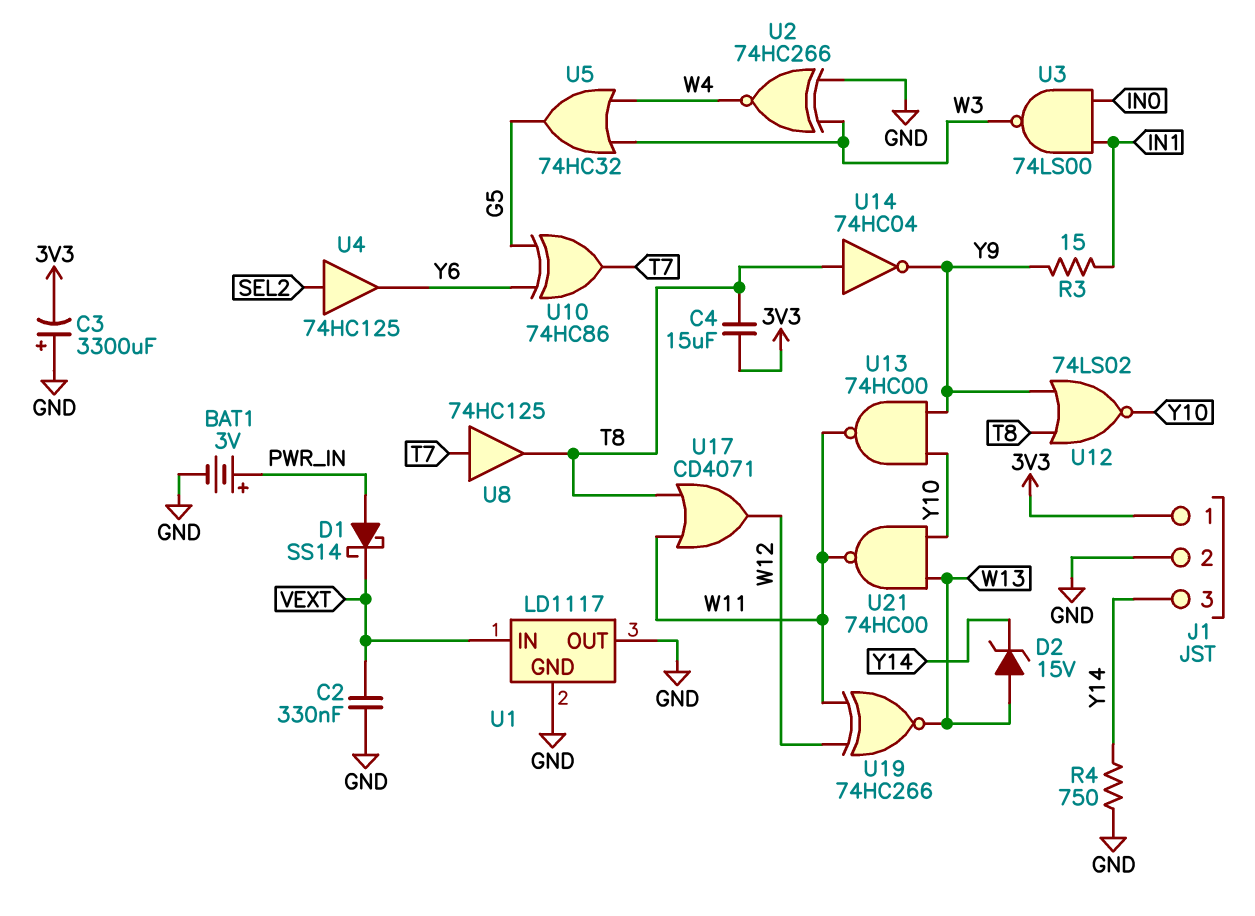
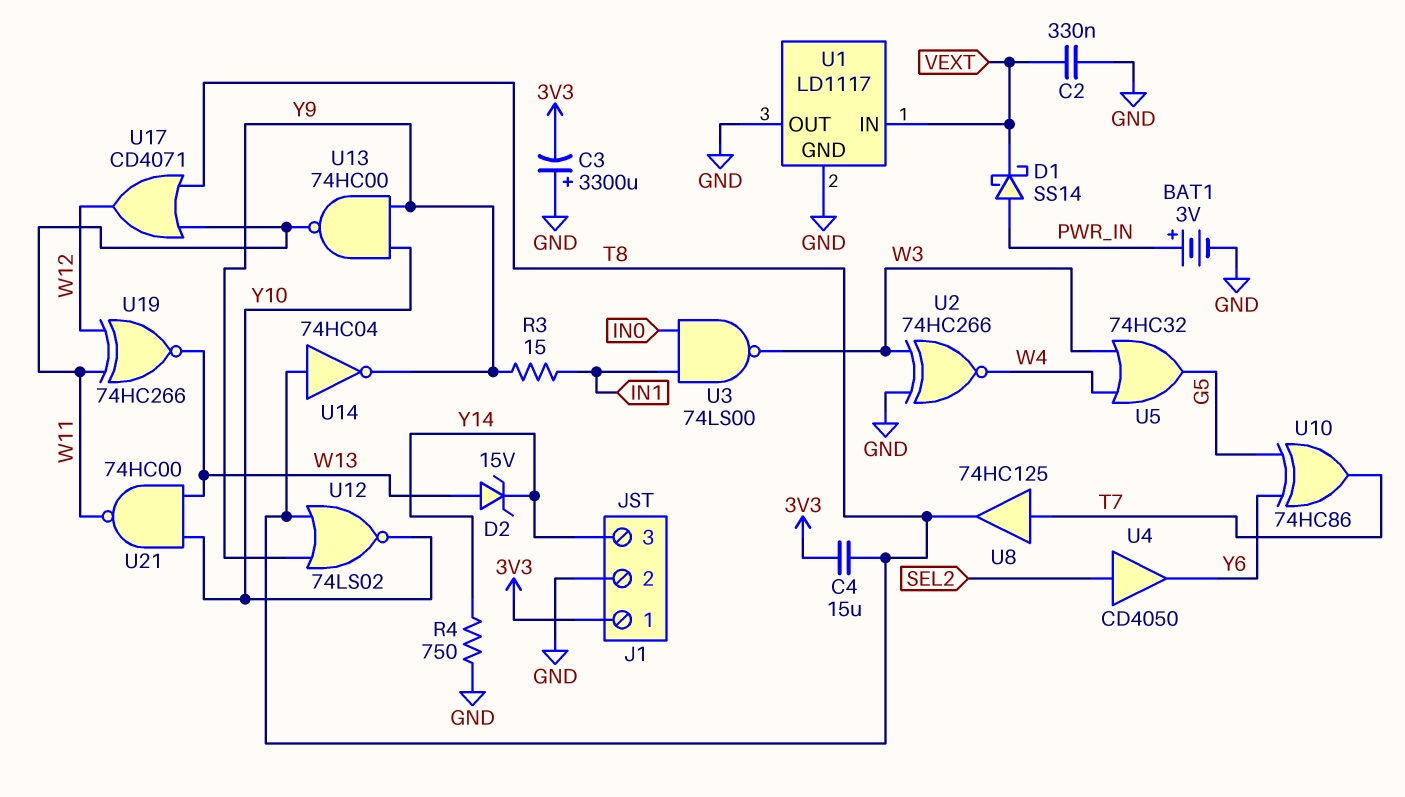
U4: buffer 74HC125 (in SEL2, out Y6) -> buffer CD4050 (in SEL2, out Y6)

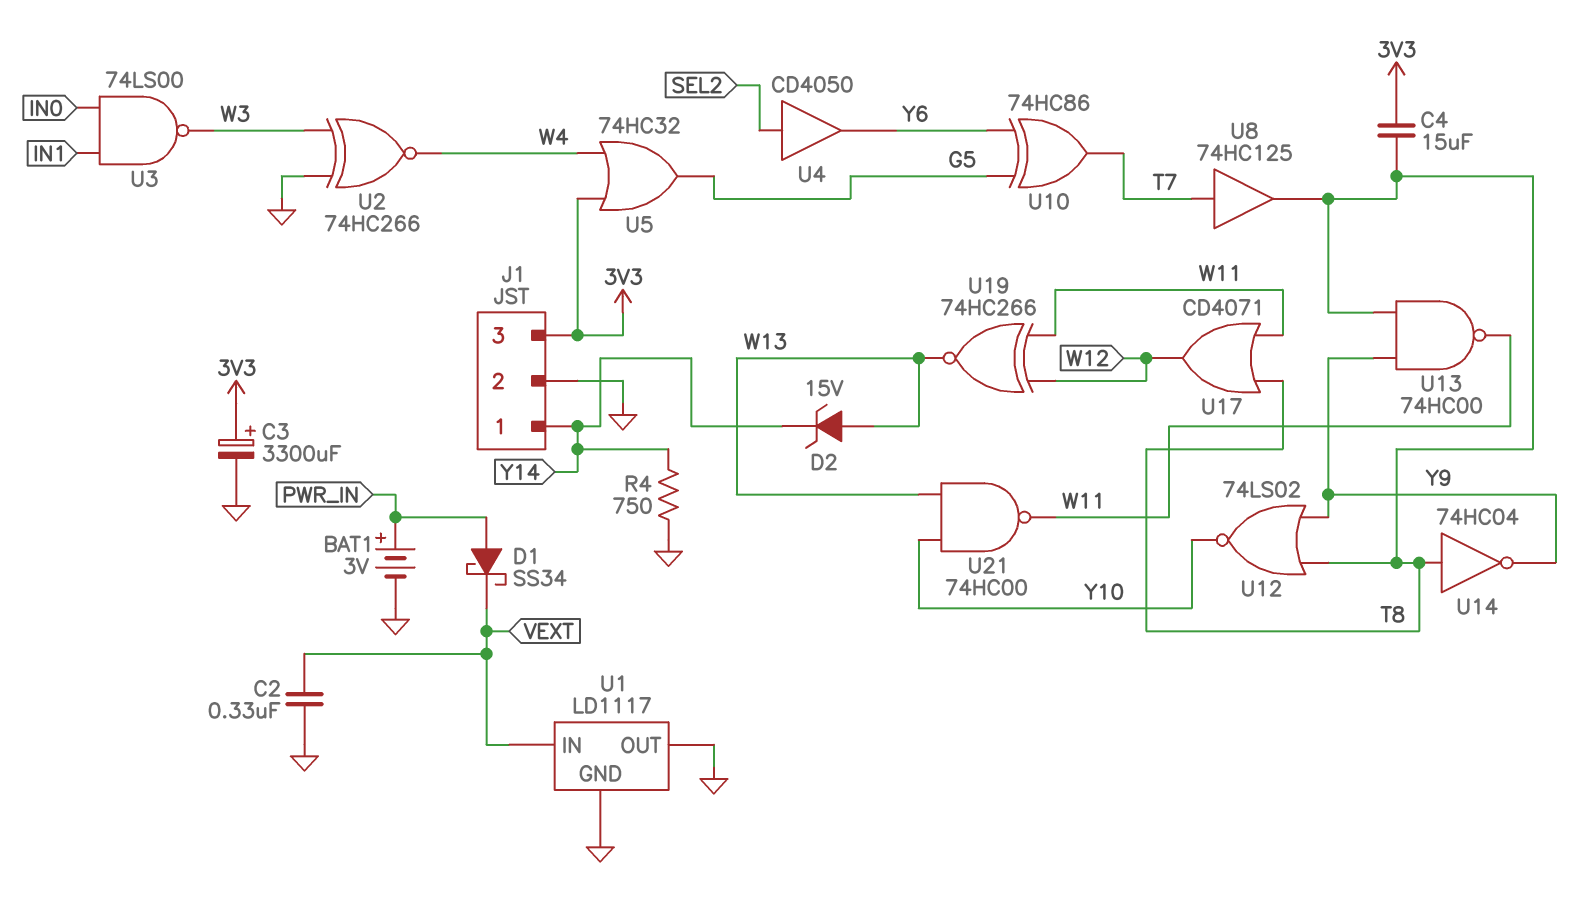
C3: 3300uF (plus GND, minus 3V3) -> 3300uF (plus 3V3, minus GND)
D1: schottky SS14 (A PWR_IN, K VEXT) -> schottky SS34 (A PWR_IN, K VEXT)
J1 pin 1: 3V3 -> Y14
J1 pin 3: Y14 -> 3V3
R3: 15 (IN1, Y9) -> none
U5: OR 74HC32 (in W3, in W4, out G5) -> OR 74HC32 (in 3V3, in W4, out G5)
U13: NAND 74HC00 (in Y9, in Y10, out W11) -> NAND 74HC00 (in T8, in Y9, out W11)

